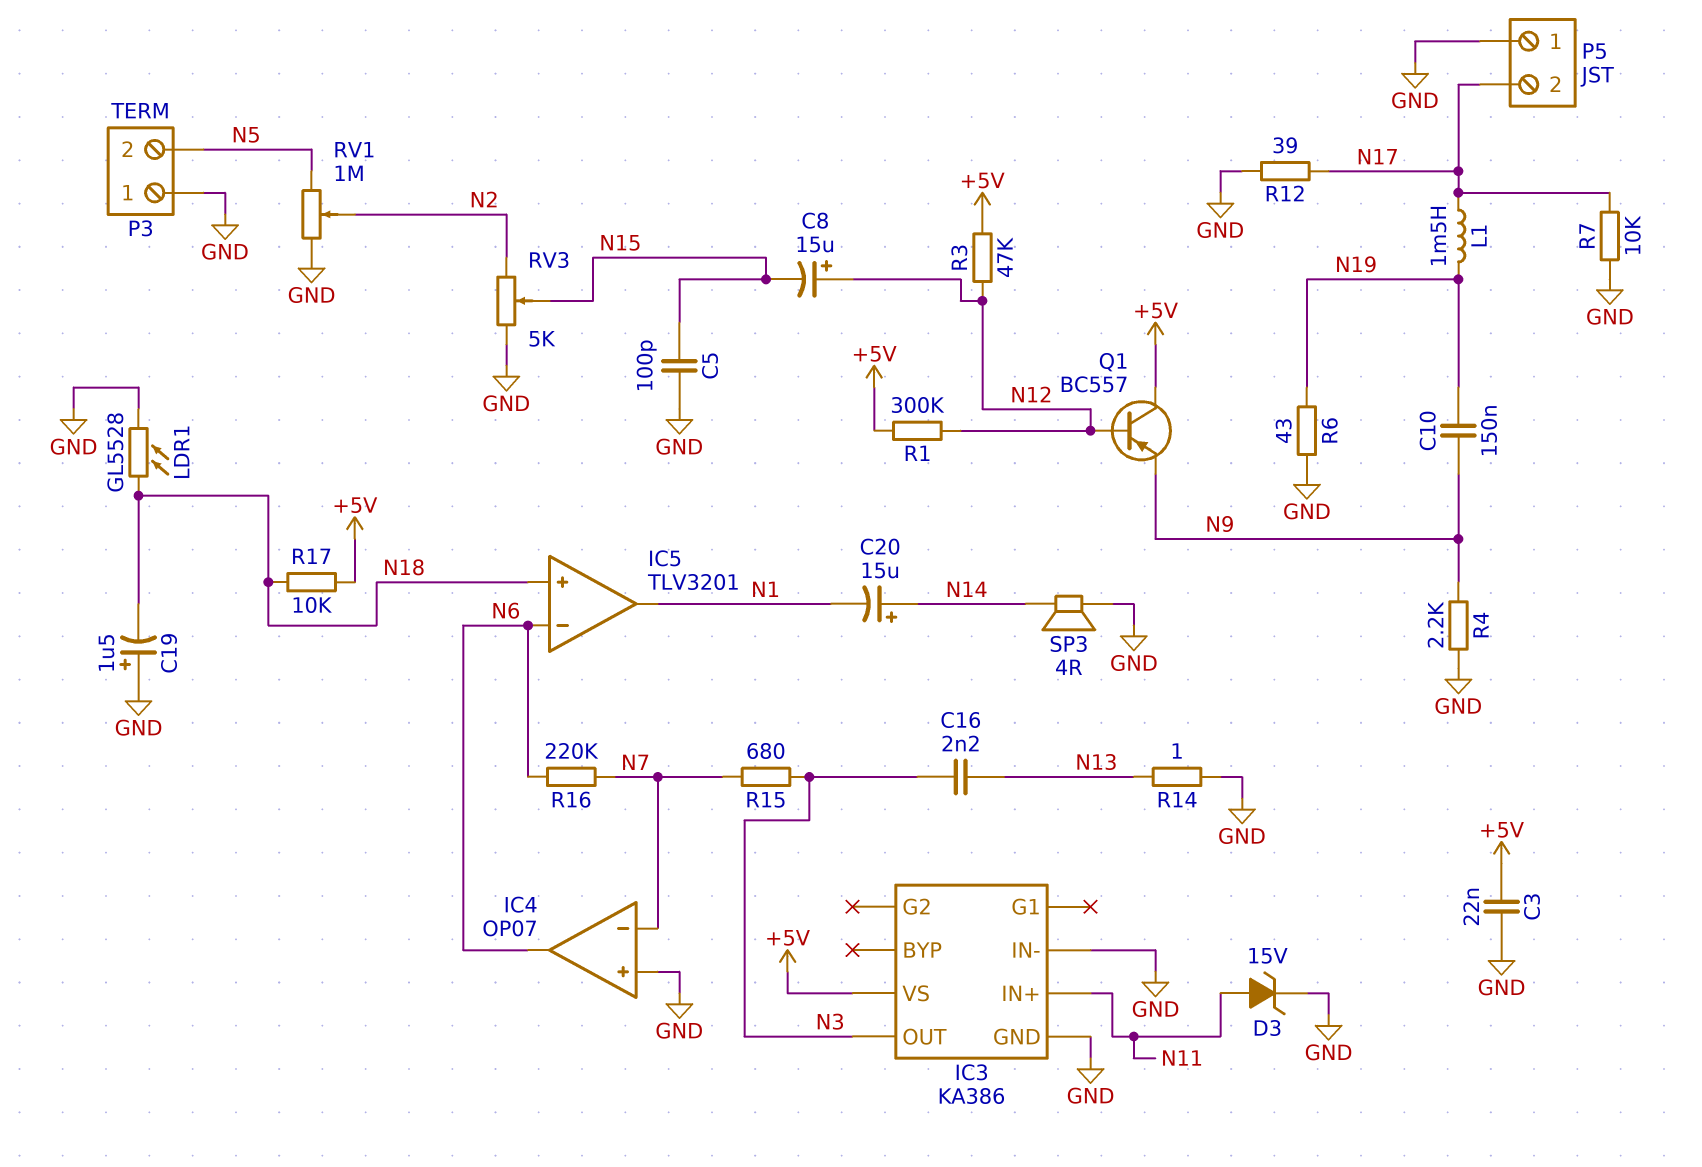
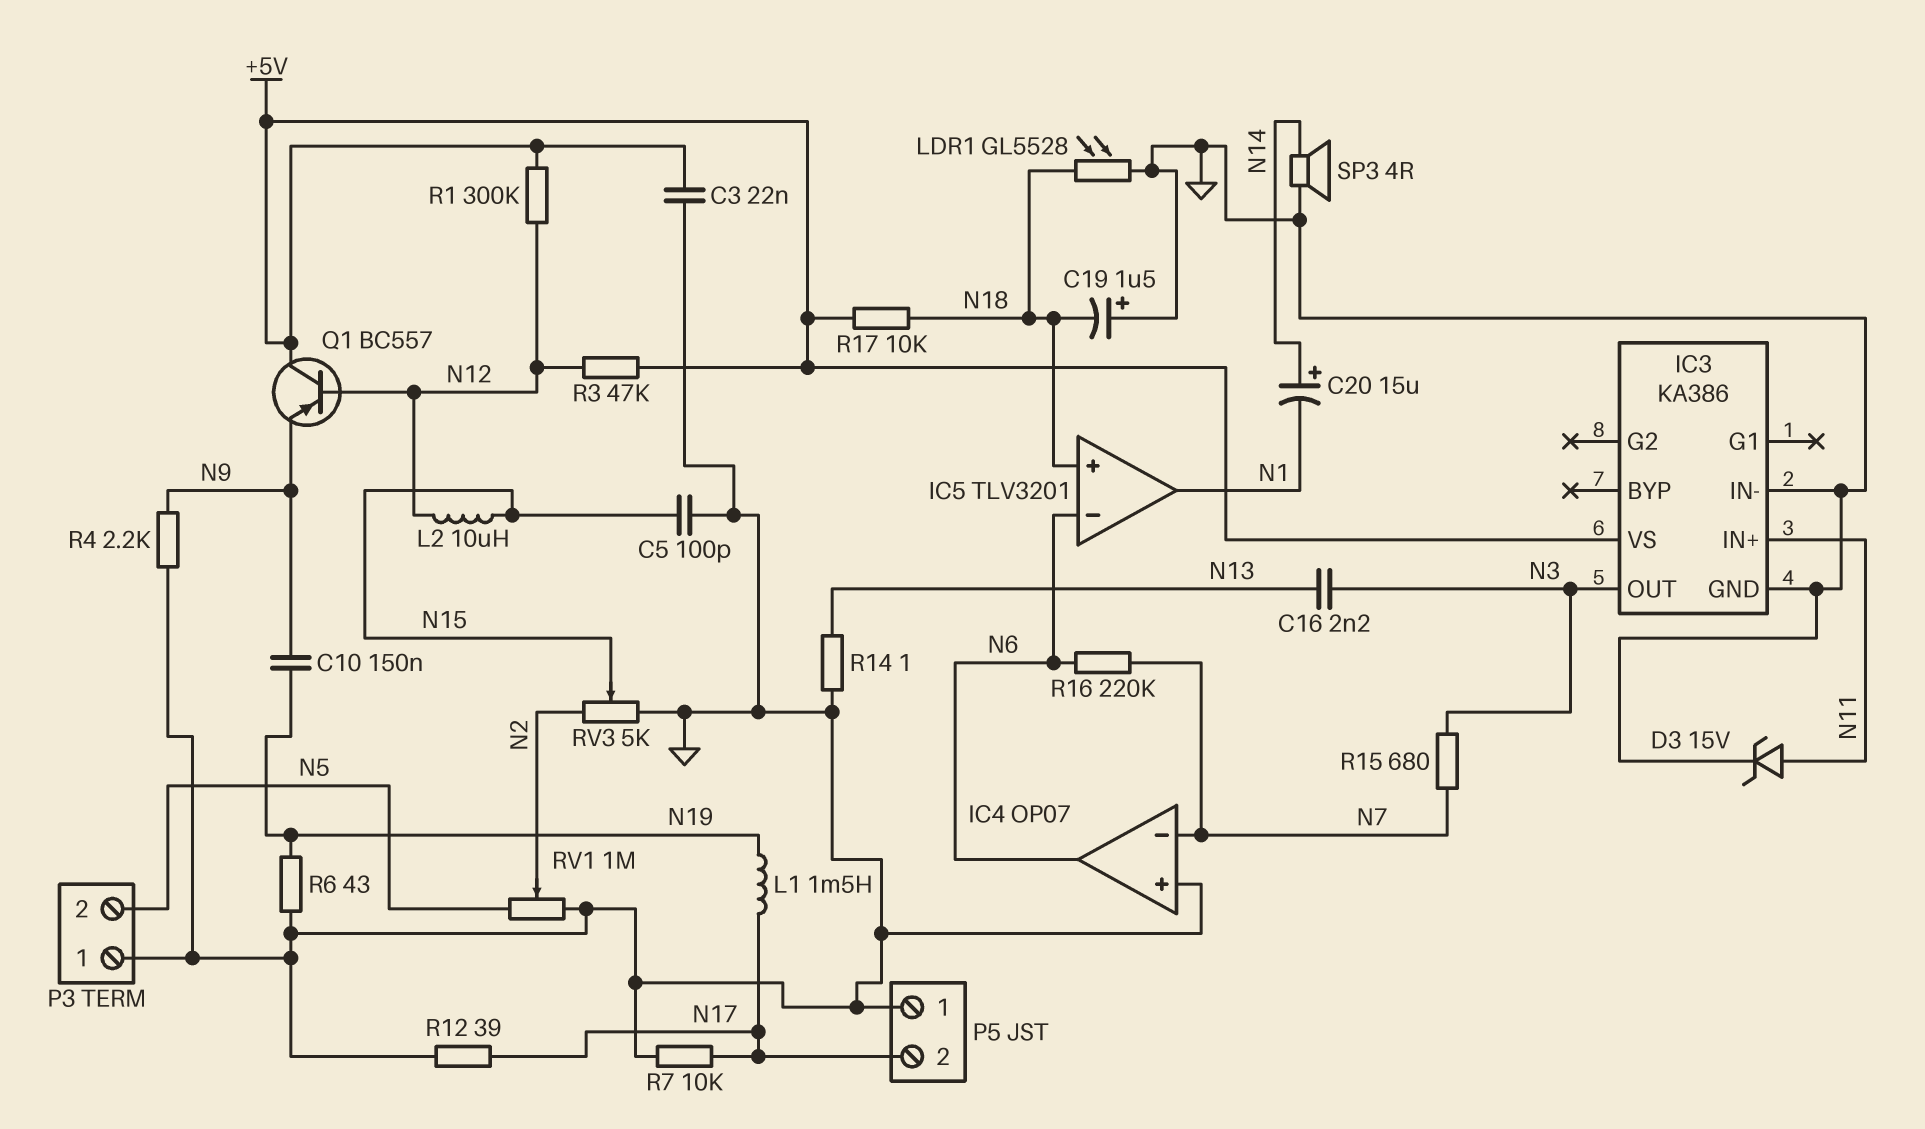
C8: 15uF (plus N12, minus N15) -> none
L2: none -> 10uH (N12, N15)

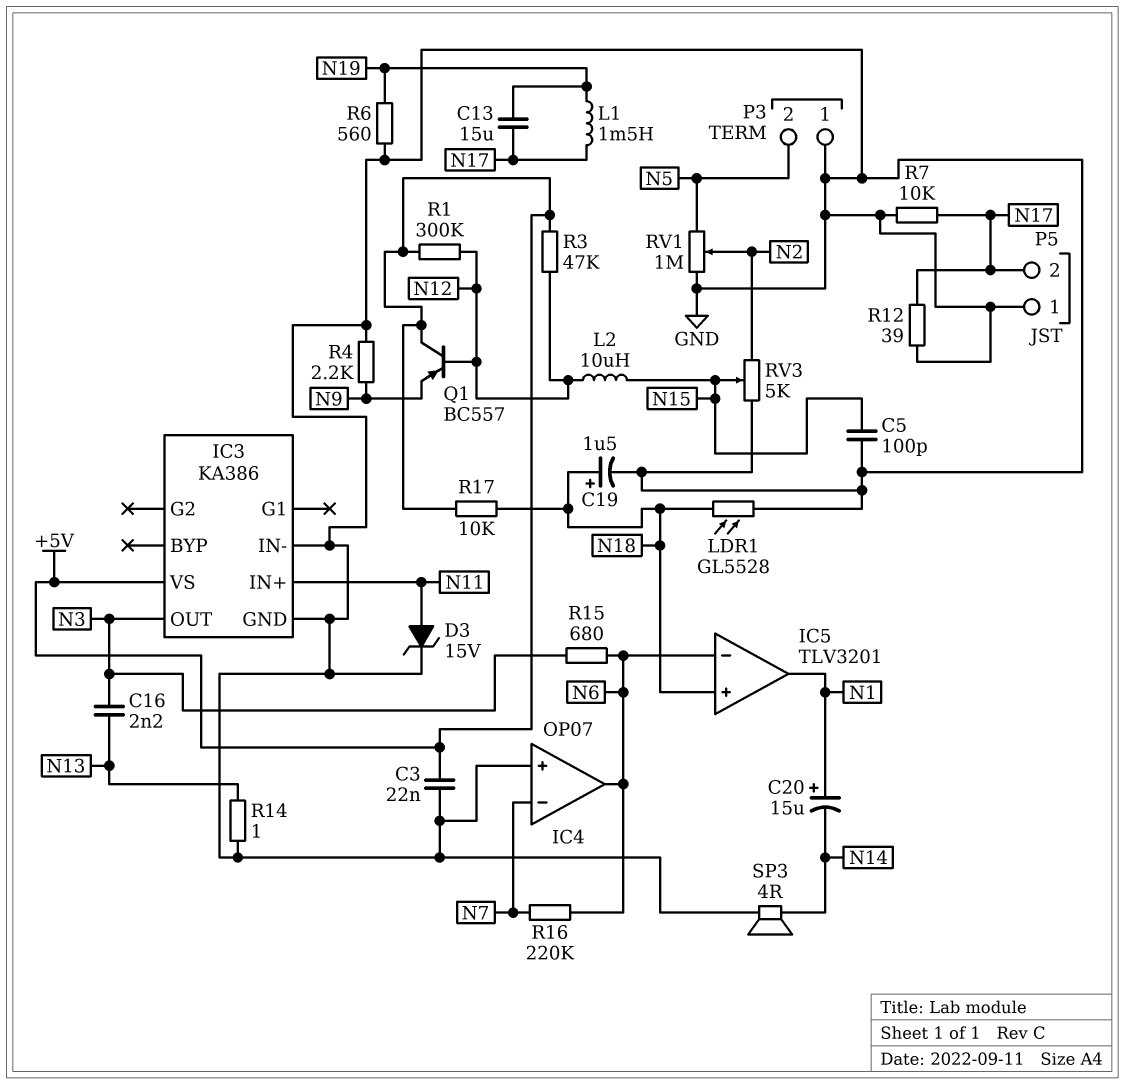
C10: 150nF (N9, N19) -> none
C13: none -> 15uF (N17, N19)
C19: 1.5uF (plus GND, minus N18) -> 1.5uF (plus N18, minus GND)
C20: 15uF (plus N14, minus N1) -> 15uF (plus N1, minus N14)
R6: 43 (GND, N19) -> 560 (GND, N19)
R15: 680 (N3, N7) -> 680 (N3, N6)

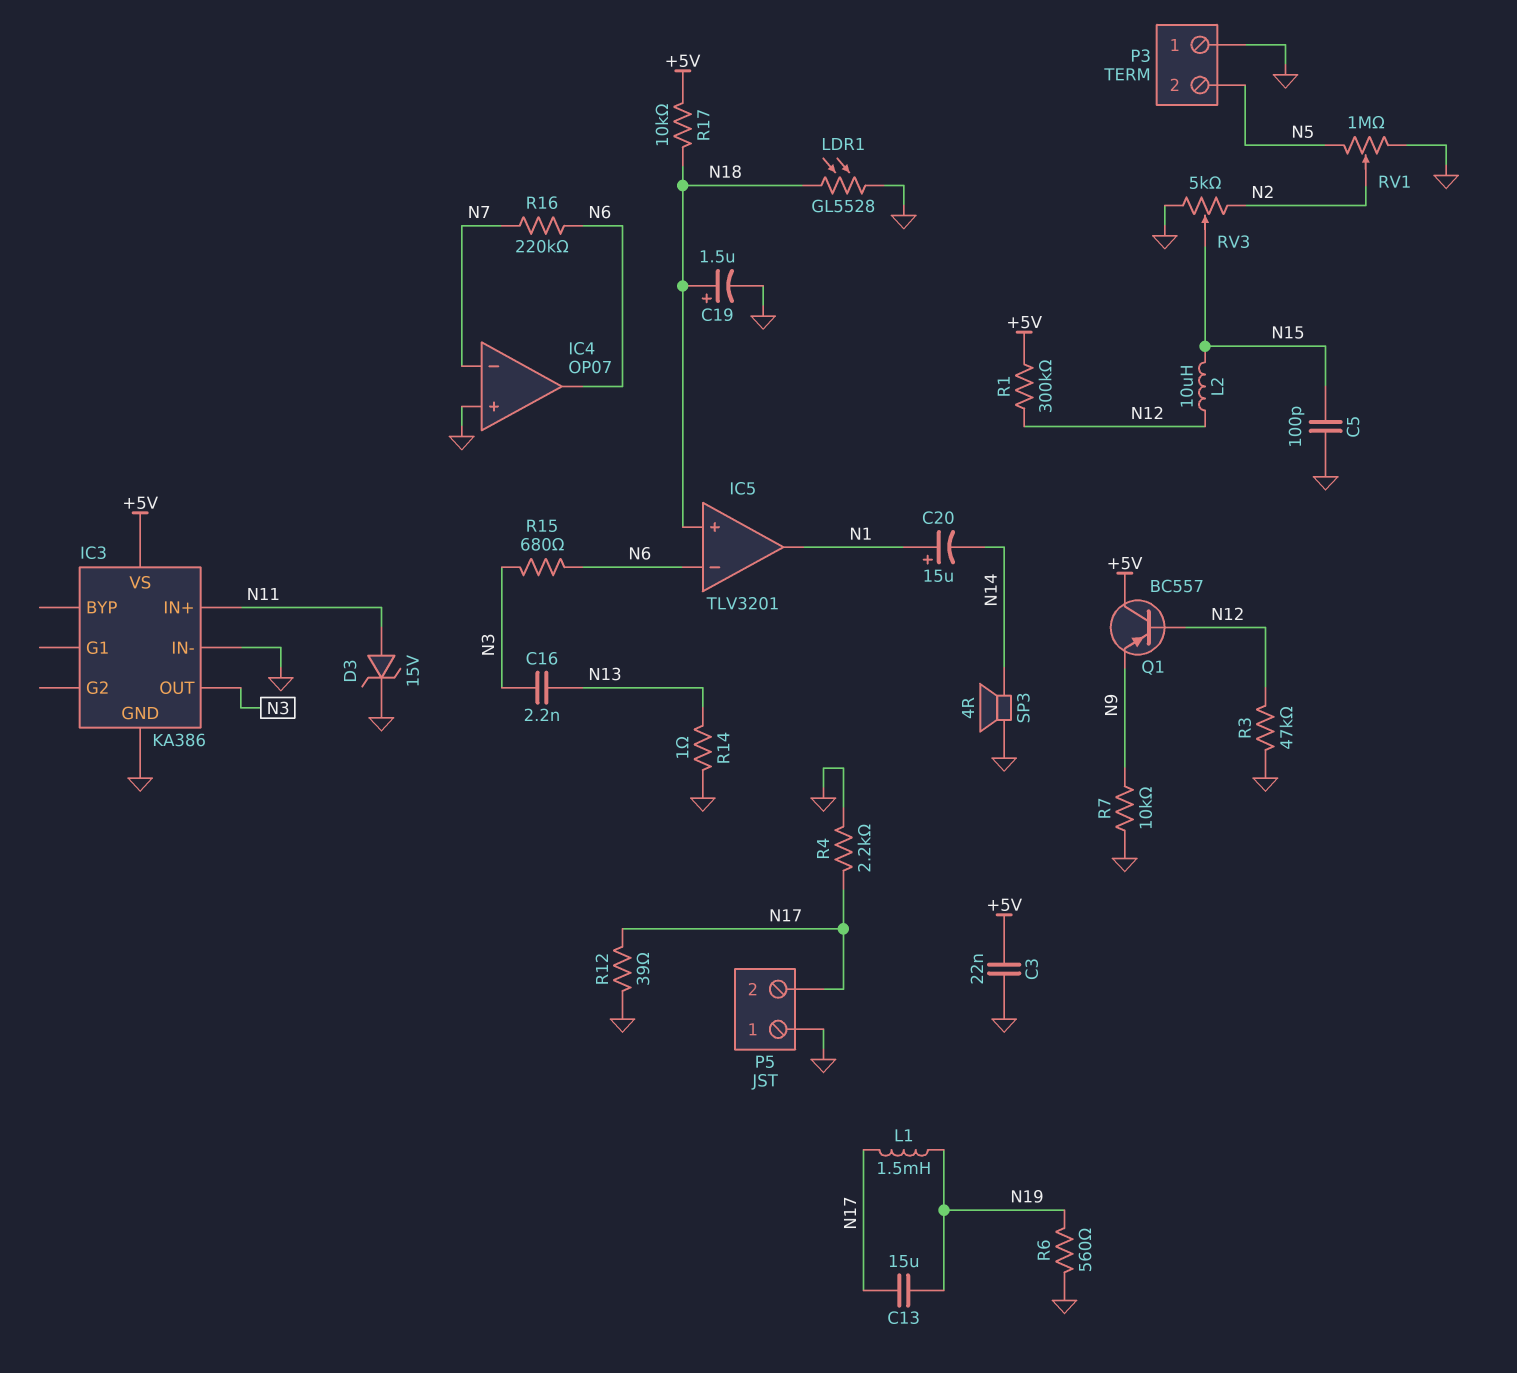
R3: 47k (+5V, N12) -> 47k (GND, N12)
R4: 2.2k (GND, N9) -> 2.2k (GND, N17)
R7: 10k (GND, N17) -> 10k (GND, N9)

